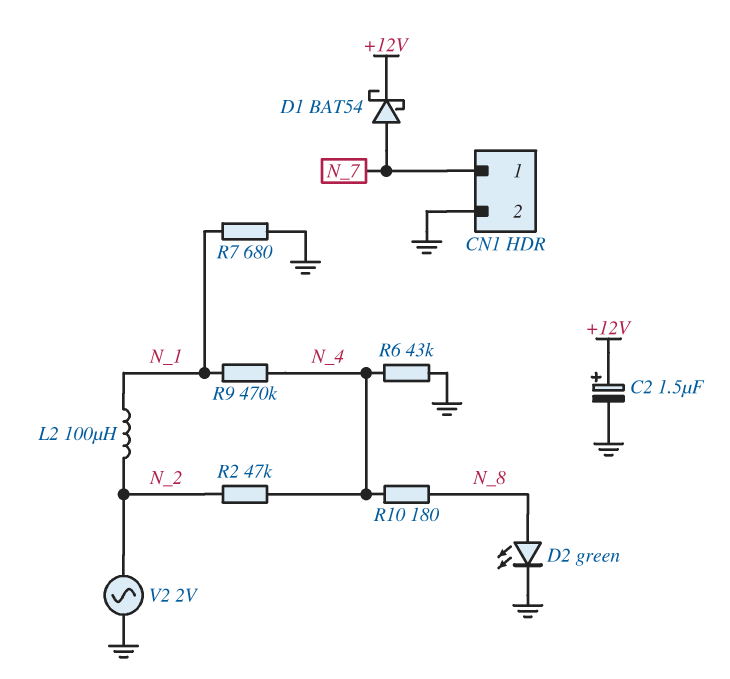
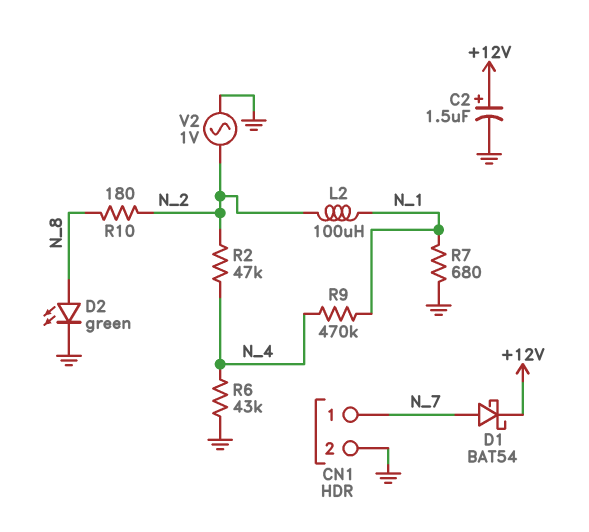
R10: 180 (N_4, N_8) -> 180 (N_2, N_8)
V2: AC 2V (GND, N_2) -> AC 1V (GND, N_2)

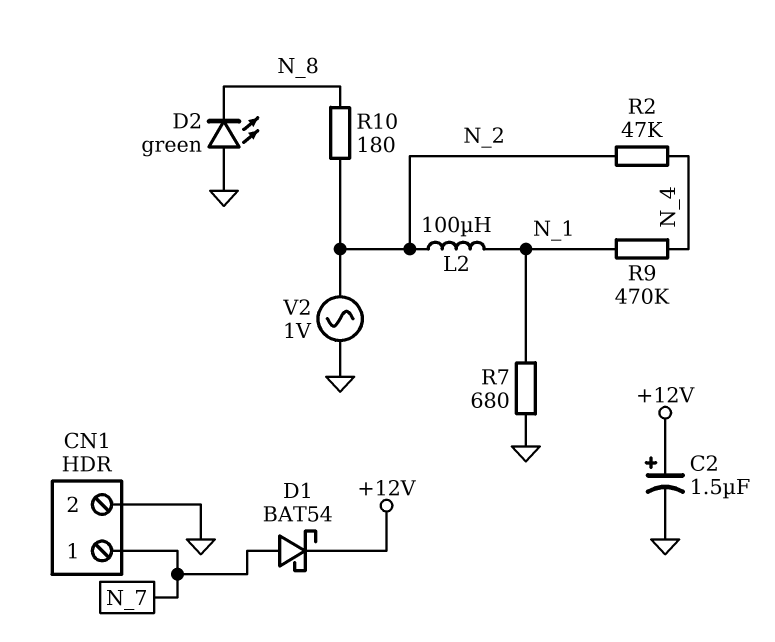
D2: LED green (A N_8, K GND) -> LED green (A GND, K N_8)
R6: 43k (GND, N_4) -> none

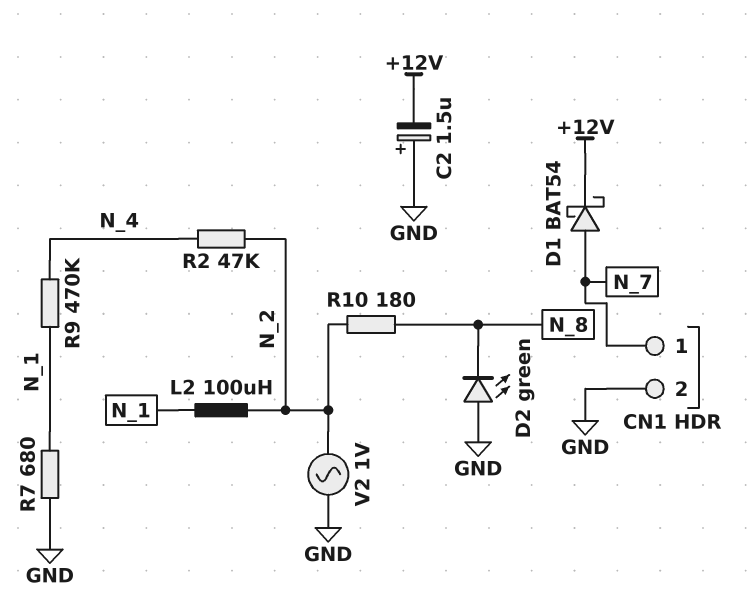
C2: 1.5uF (plus +12V, minus GND) -> 1.5uF (plus GND, minus +12V)

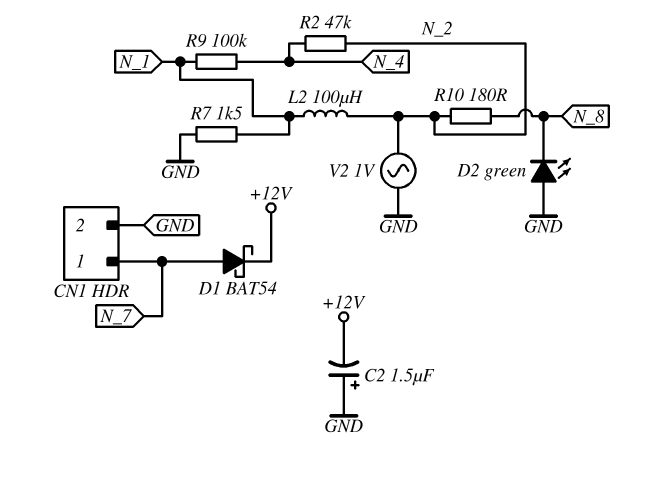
R7: 680 (GND, N_1) -> 1.5k (GND, N_1)
R9: 470k (N_1, N_4) -> 100k (N_1, N_4)

